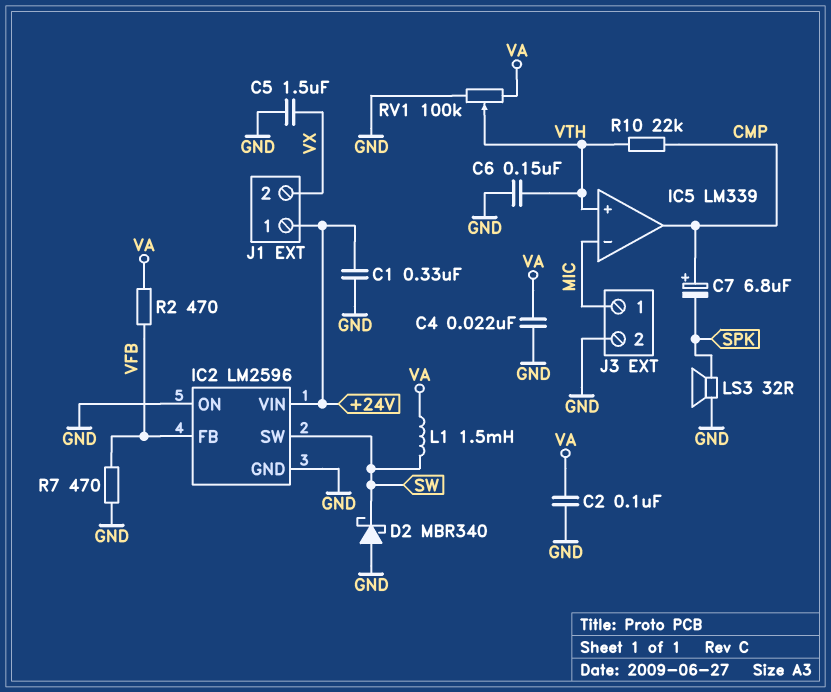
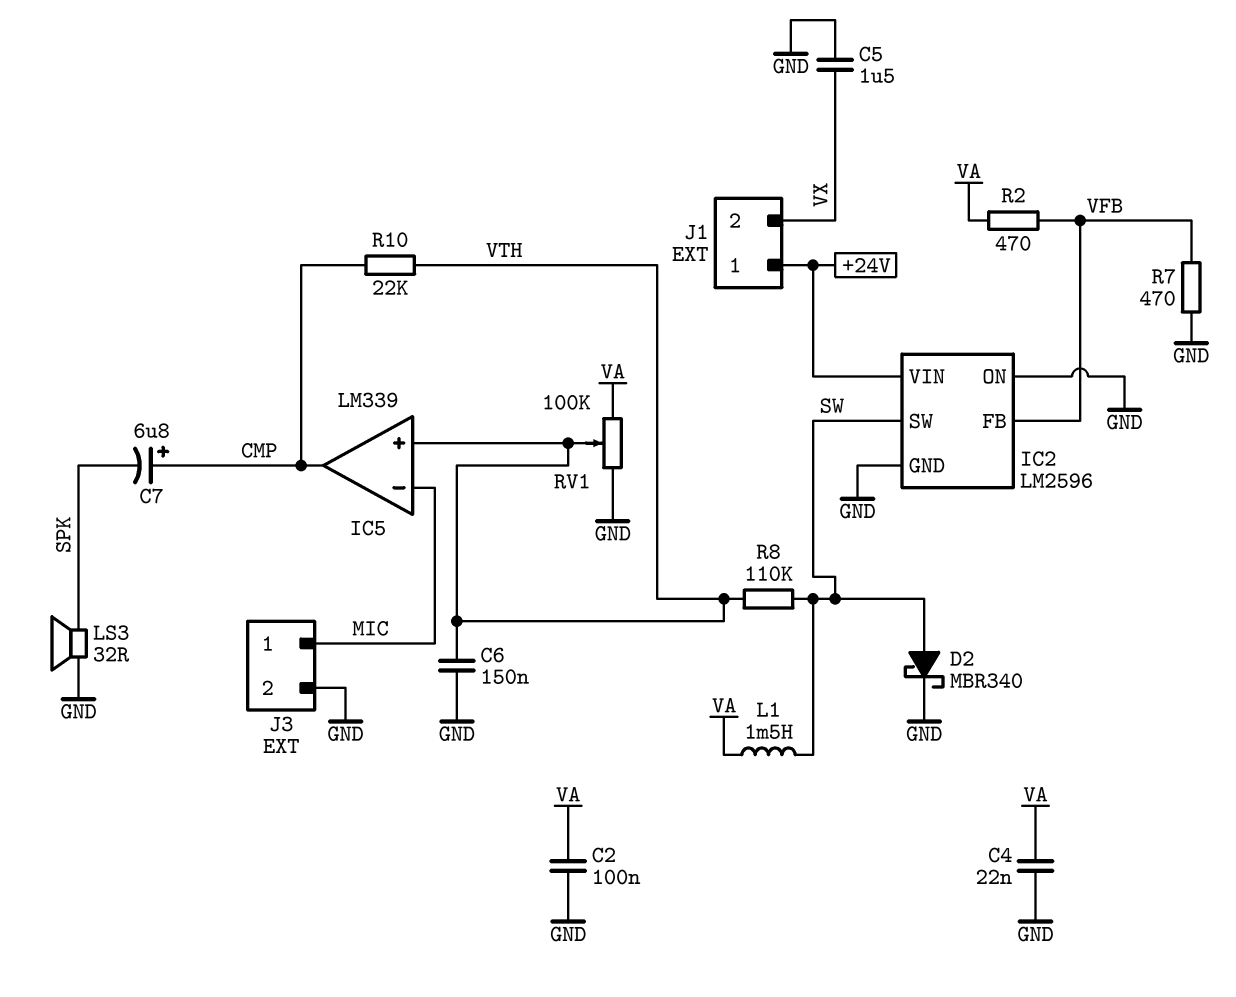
C1: 330nF (+24V, GND) -> none
D2: schottky MBR340 (A GND, K SW) -> schottky MBR340 (A SW, K GND)
R8: none -> 110k (SW, VTH)

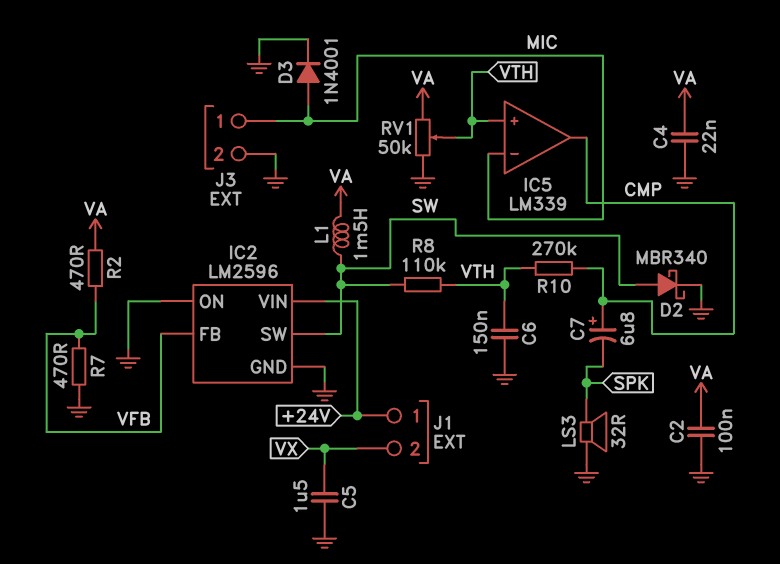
D3: none -> diode 1N4001 (A MIC, K GND)
R10: 22k (CMP, VTH) -> 270k (CMP, VTH)
RV1: 100k (GND, VA, wiper VTH) -> 50k (GND, VA, wiper VTH)

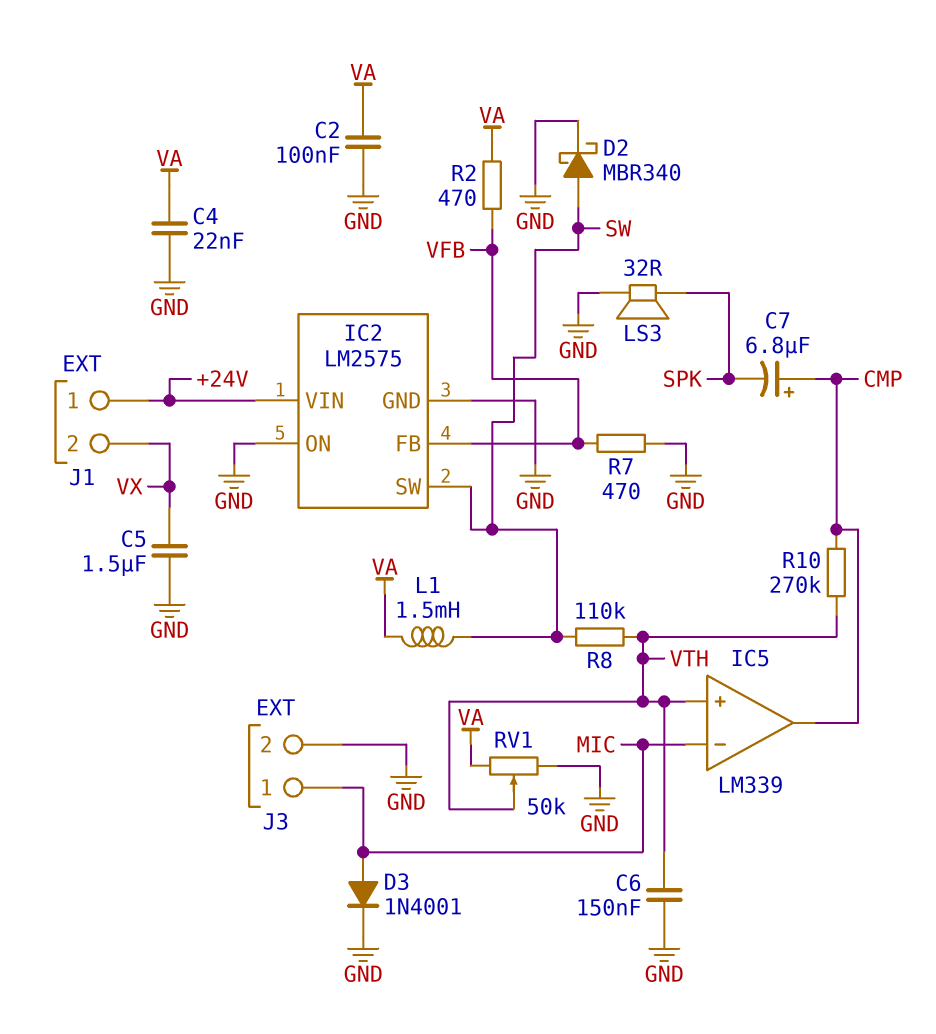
IC2: LM2596 -> LM2575

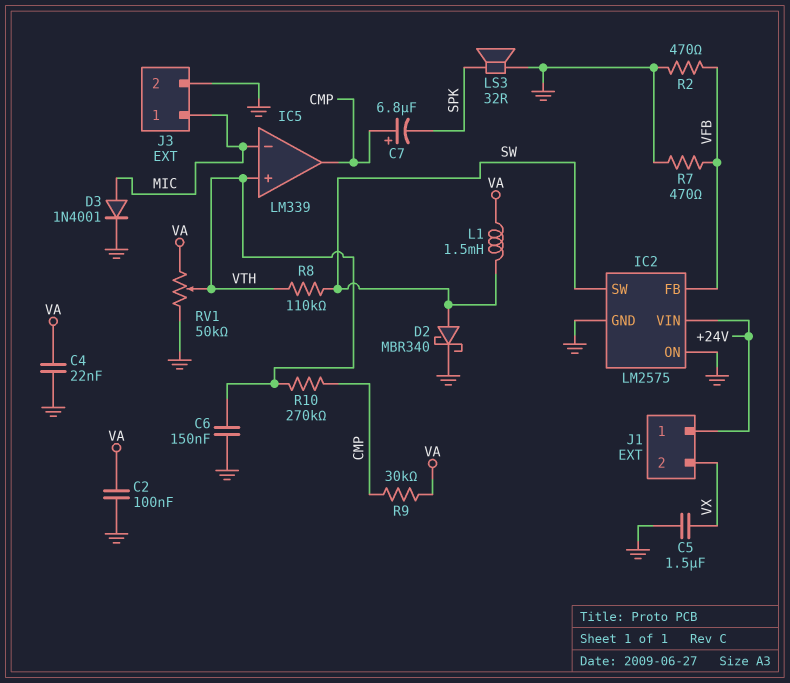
R2: 470 (VA, VFB) -> 470 (GND, VFB)
R9: none -> 30k (CMP, VA)

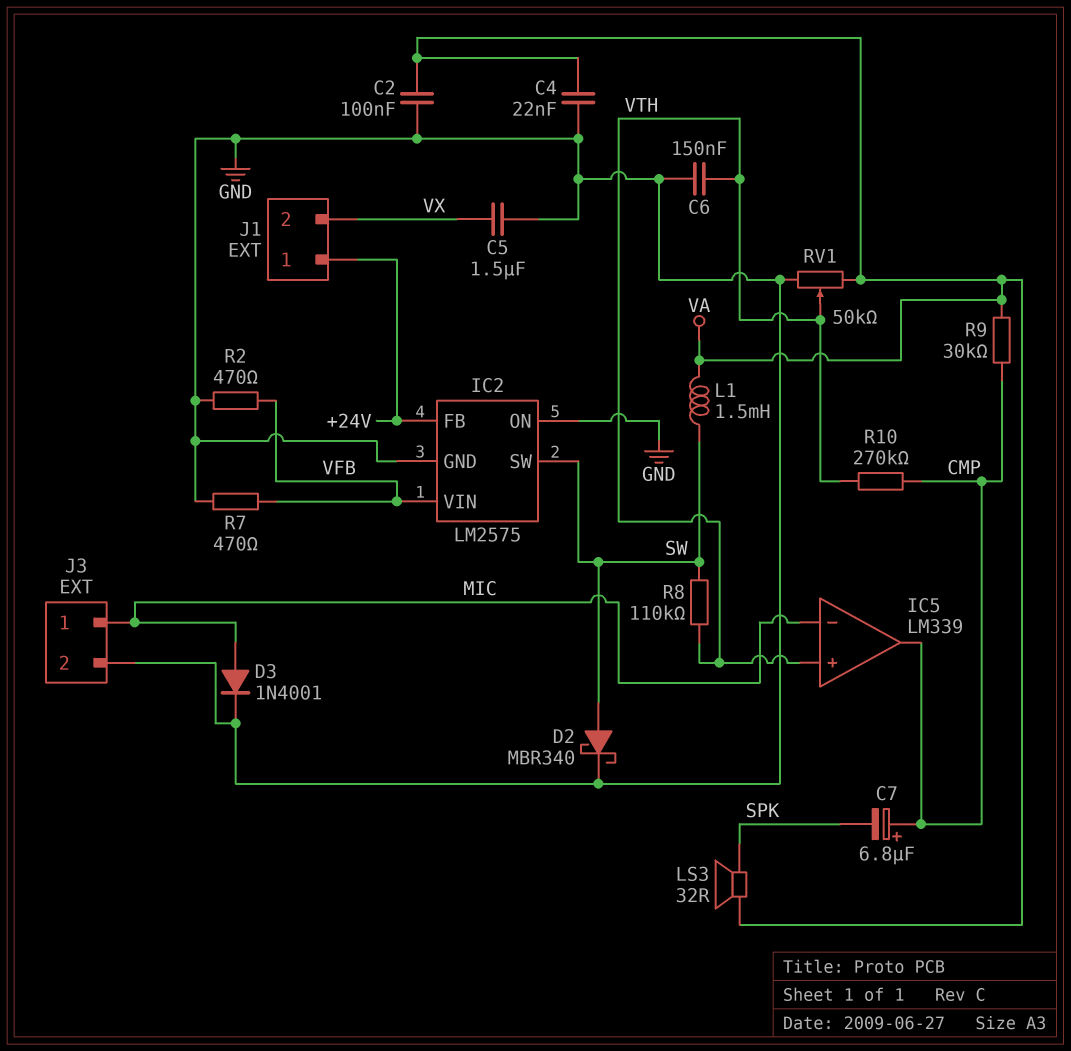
IC2 pin FB: VFB -> +24V
IC2 pin VIN: +24V -> VFB
LS3: speaker 32R (GND, SPK) -> speaker 32R (SPK, VA)

